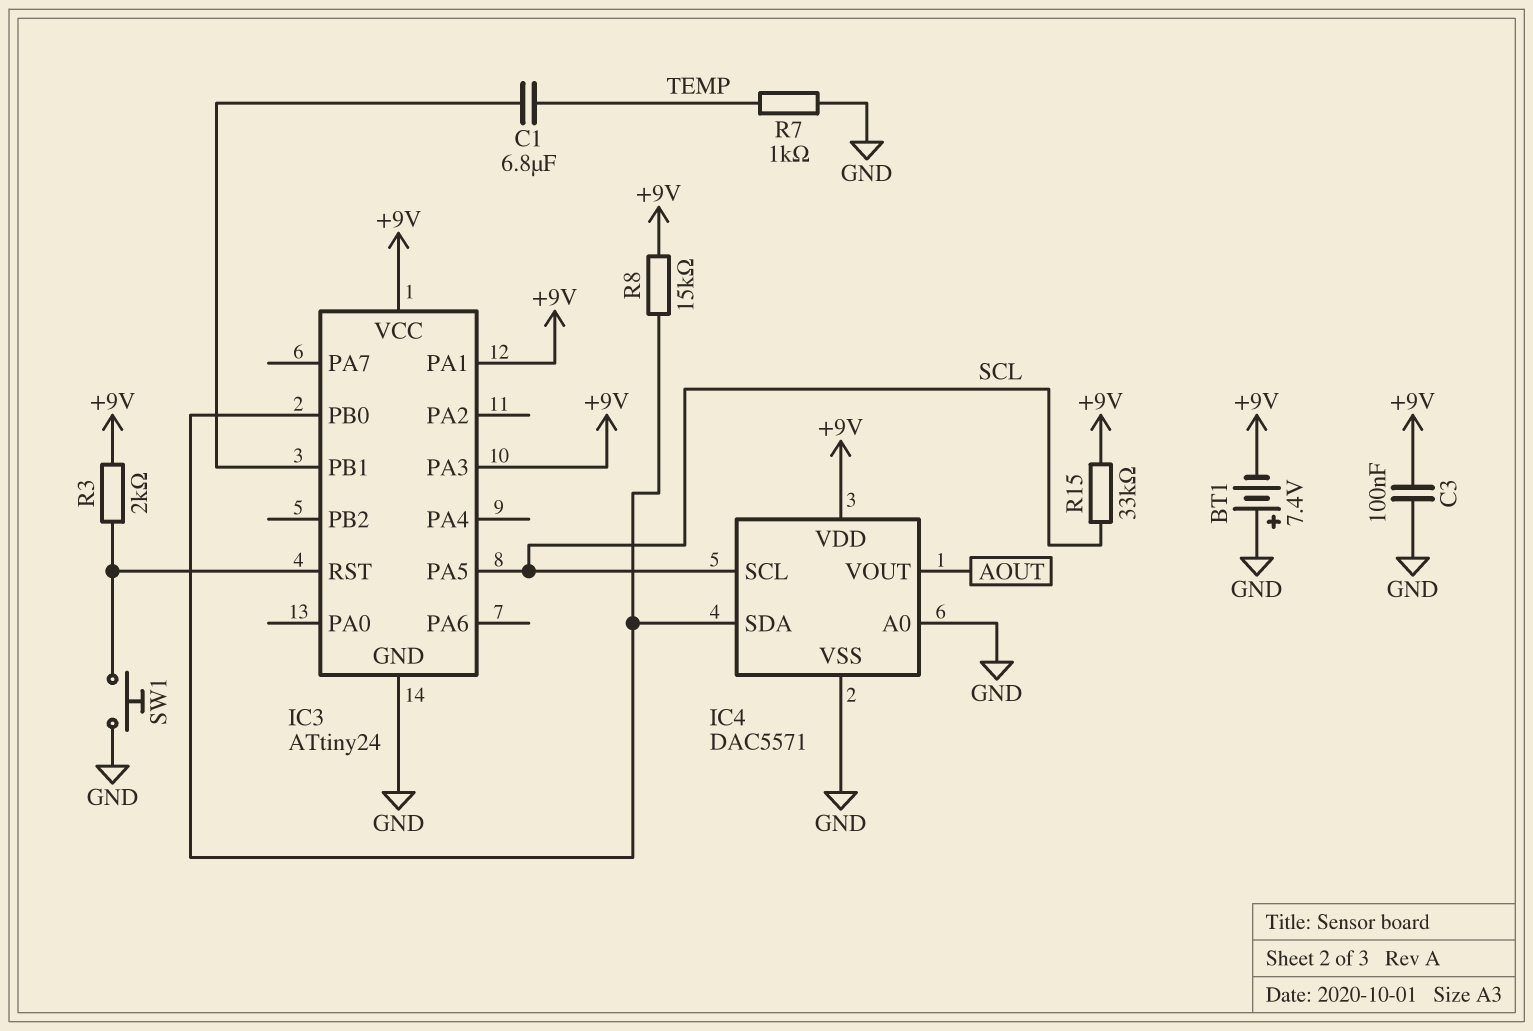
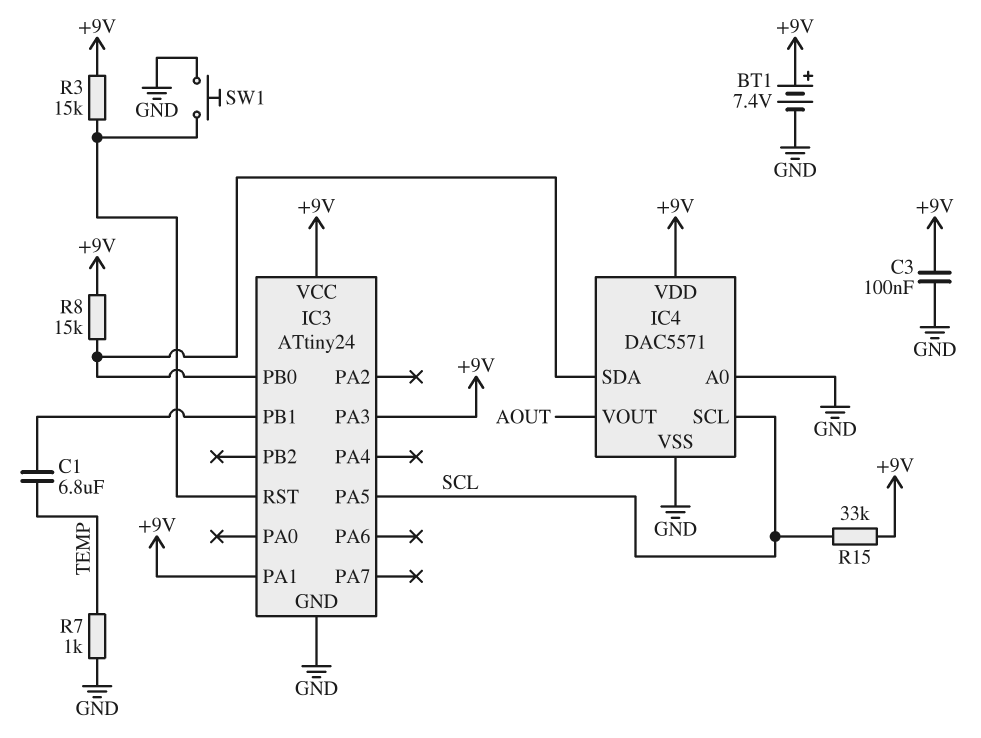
BT1: 7.4V (plus GND, minus +9V) -> 7.4V (plus +9V, minus GND)
R3: 2k (+9V, IC3/RST) -> 15k (+9V, IC3/RST)

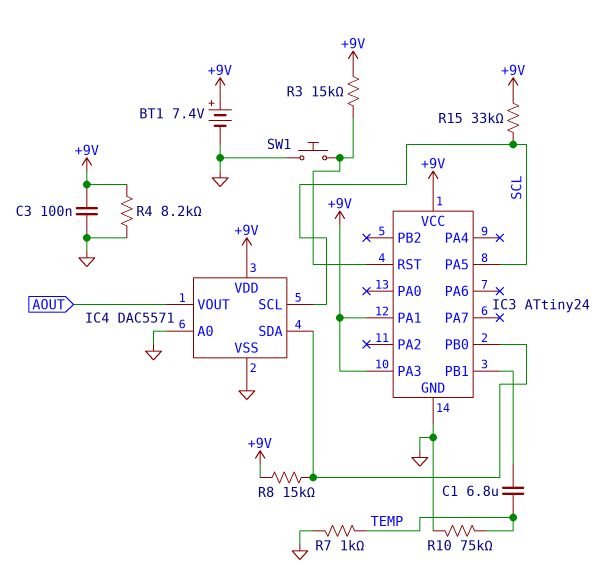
R4: none -> 8.2k (+9V, GND)
R10: none -> 75k (GND, TEMP)

